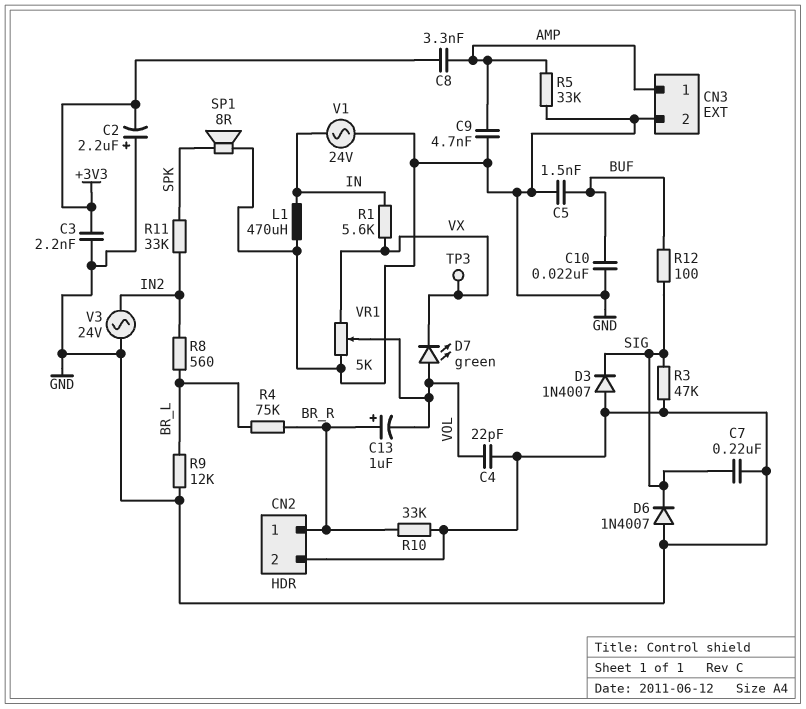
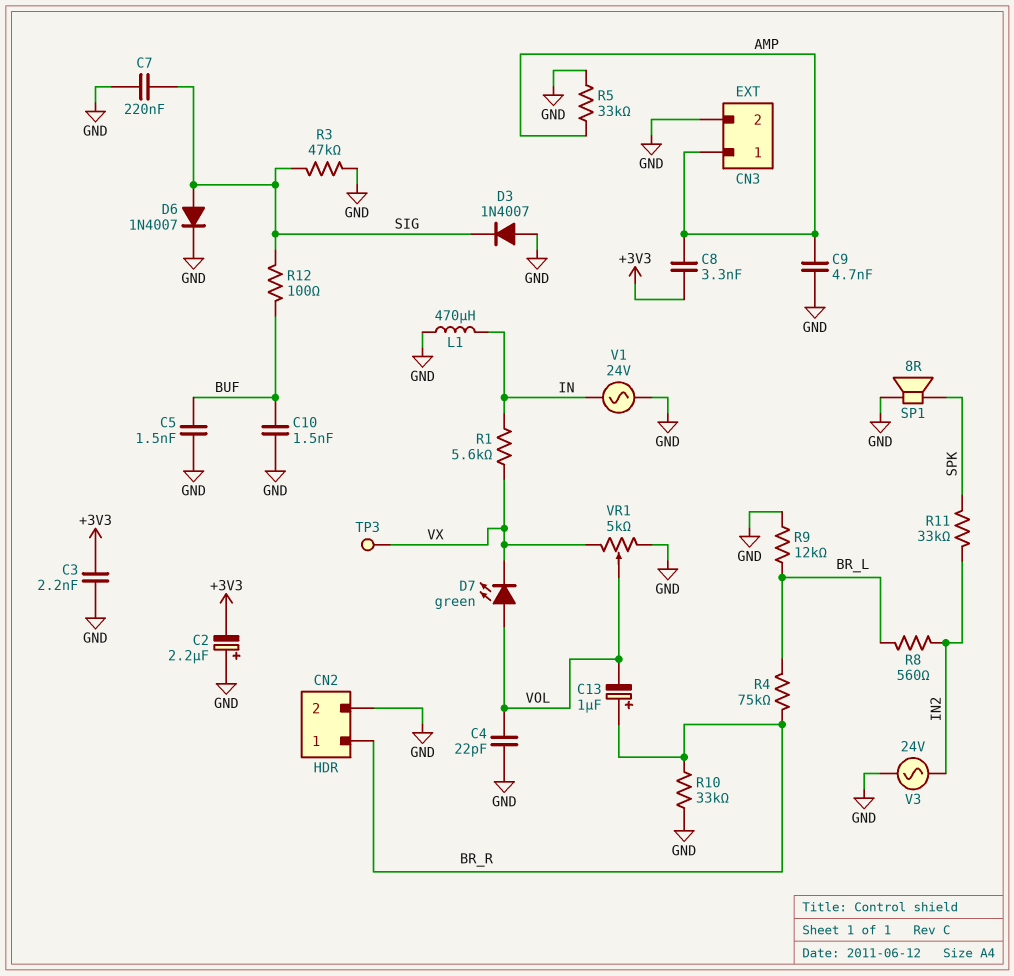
C10: 22nF (BUF, GND) -> 1.5nF (BUF, GND)
D6: diode 1N4007 (A GND, K SIG) -> diode 1N4007 (A SIG, K GND)

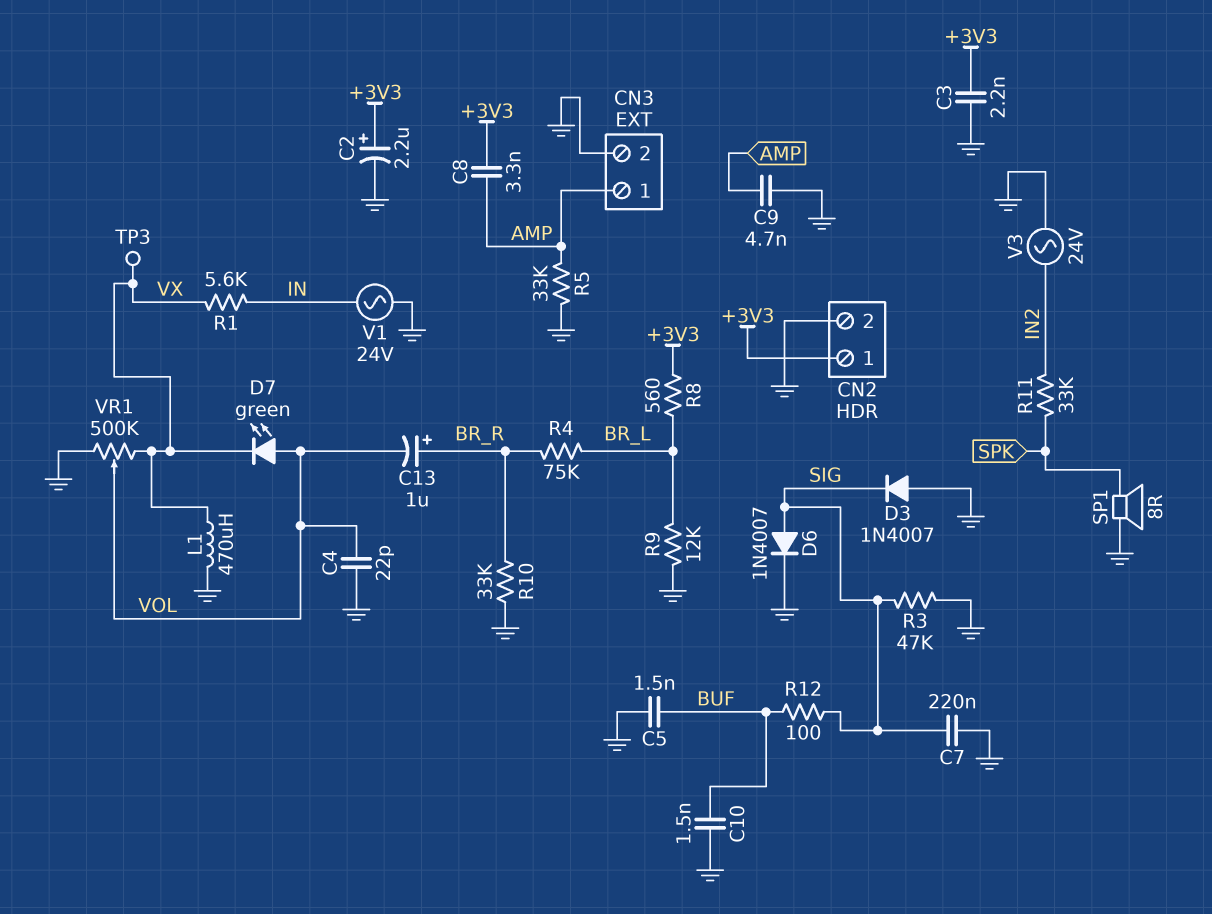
C2: 2.2uF (plus GND, minus +3V3) -> 2.2uF (plus +3V3, minus GND)
CN2 pin 1: BR_R -> +3V3
L1: 470uH (GND, IN) -> 470uH (GND, VX)
R8: 560 (BR_L, IN2) -> 560 (+3V3, BR_L)
VR1: 5k (GND, VX, wiper VOL) -> 500k (GND, VX, wiper VOL)

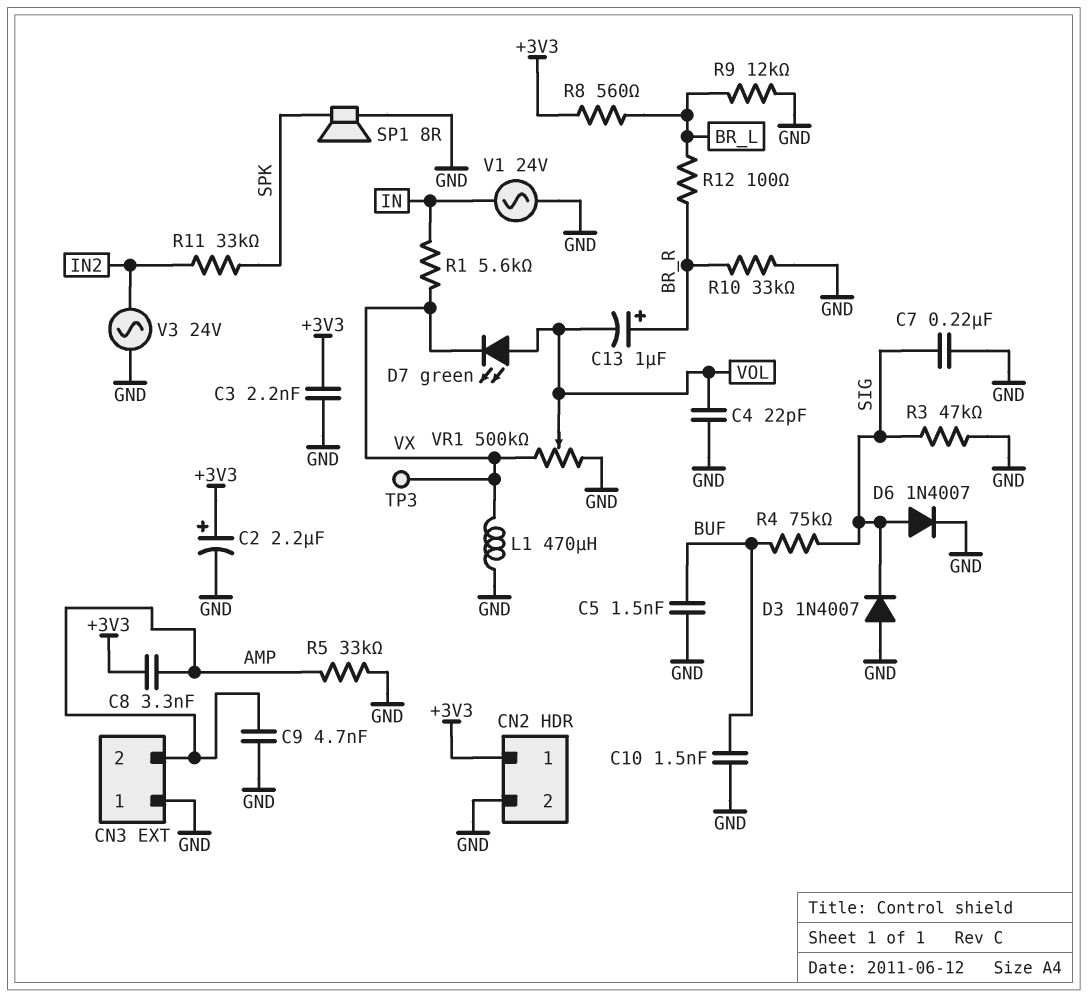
CN3 pin 1: AMP -> GND
CN3 pin 2: GND -> AMP
R4: 75k (BR_L, BR_R) -> 75k (BUF, SIG)
R12: 100 (BUF, SIG) -> 100 (BR_L, BR_R)

